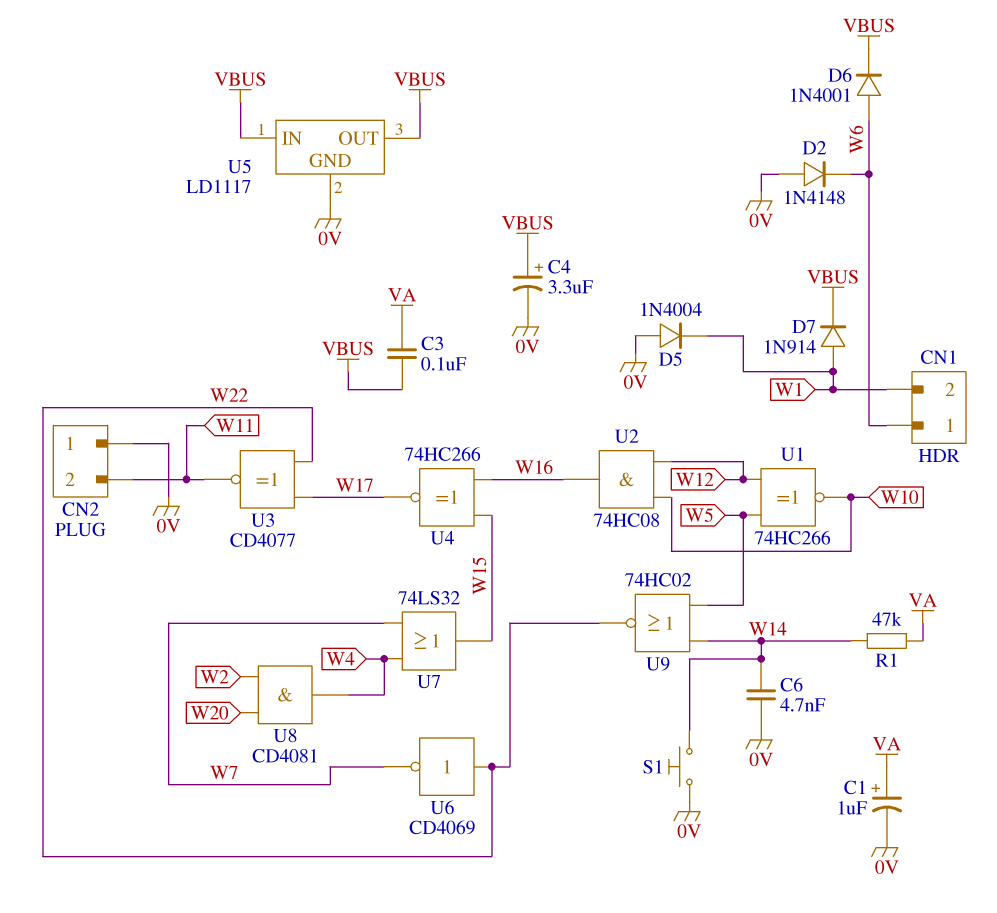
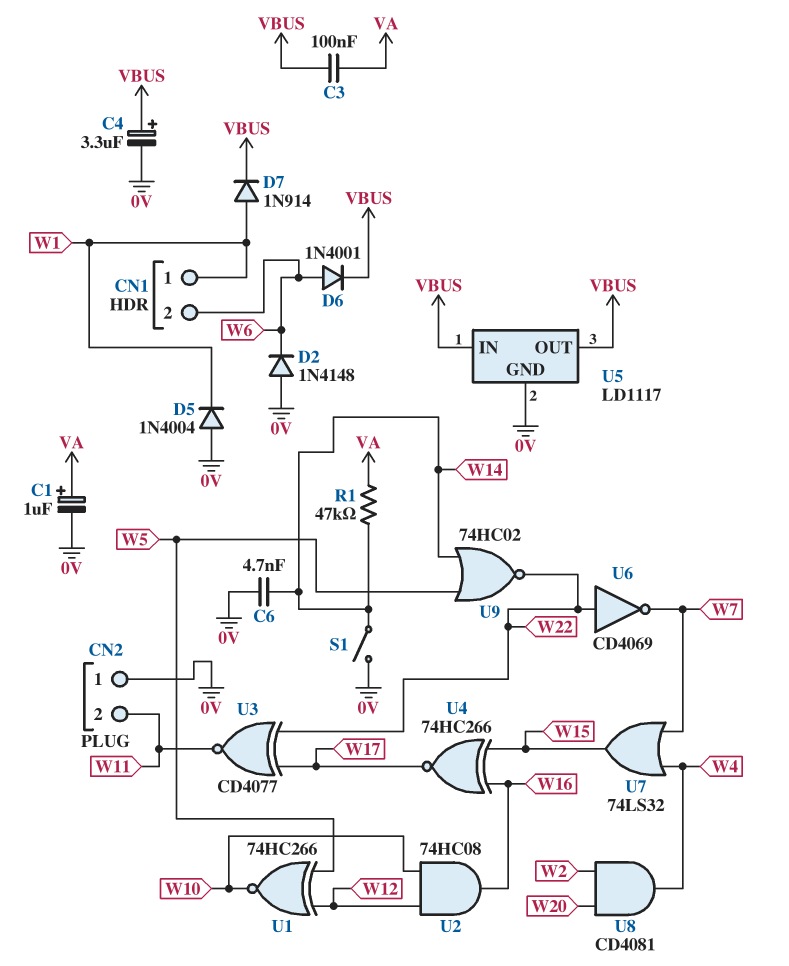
CN1 pin 1: W6 -> W1
CN1 pin 2: W1 -> W6
S1: button (0V, W14) -> switch (0V, W14)

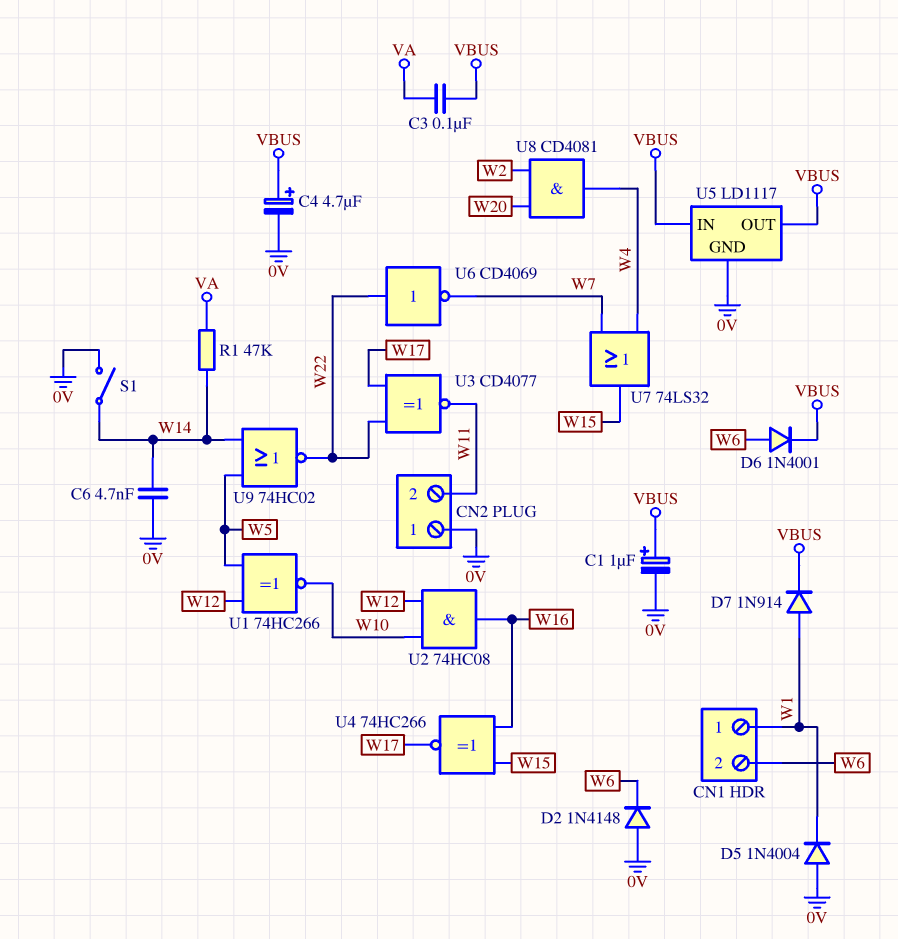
C1: 1uF (plus VA, minus 0V) -> 1uF (plus VBUS, minus 0V)
C4: 3.3uF (plus VBUS, minus 0V) -> 4.7uF (plus VBUS, minus 0V)

